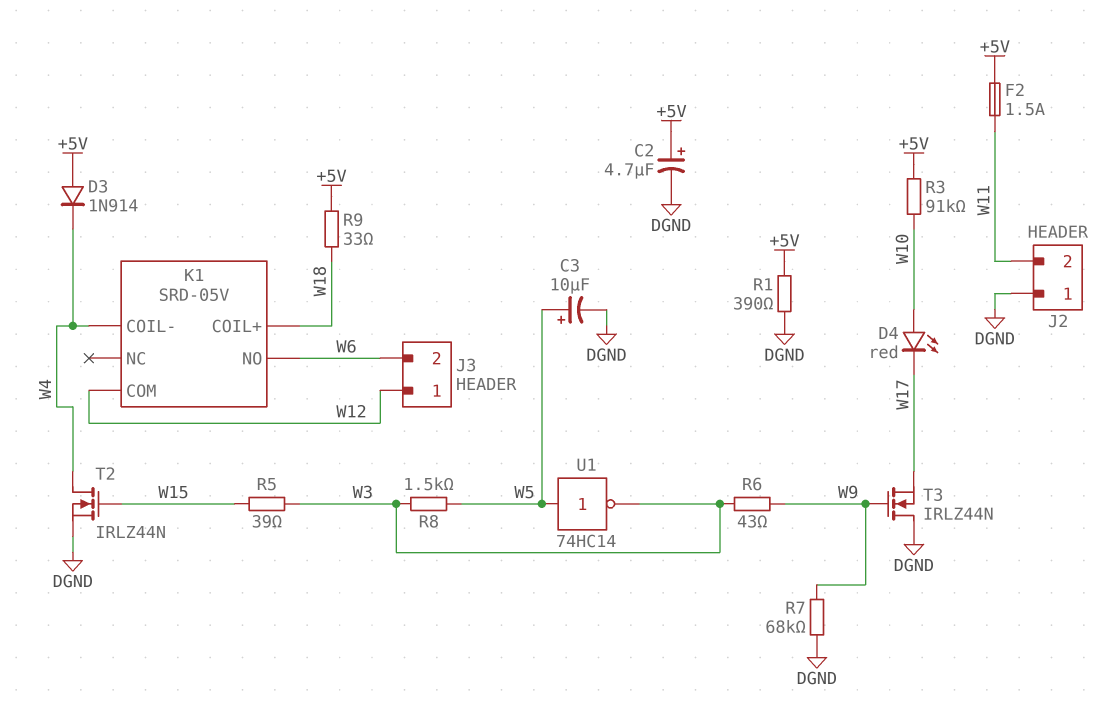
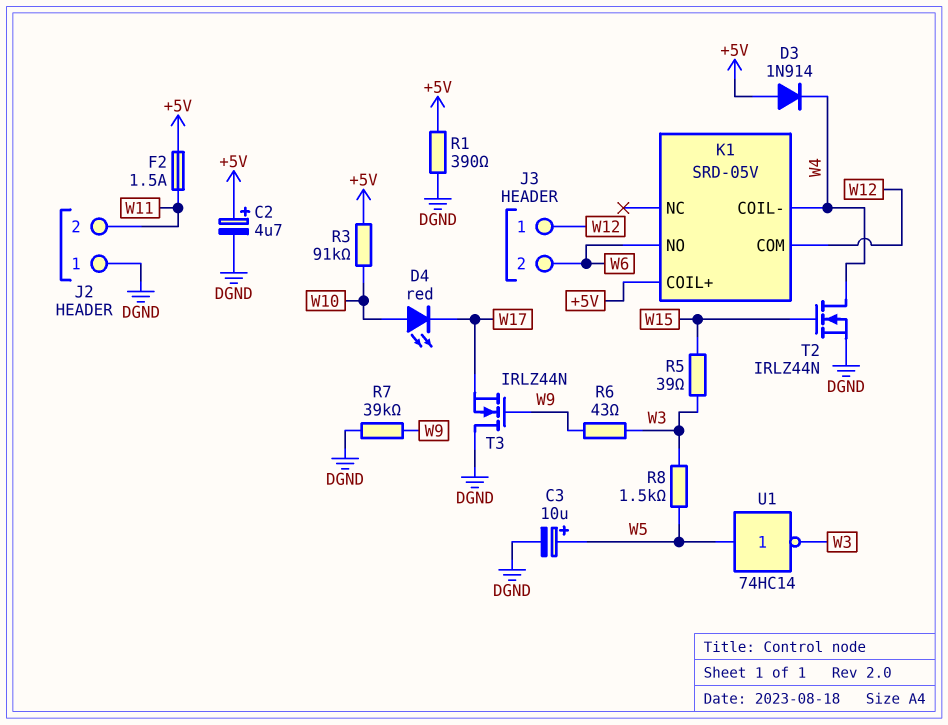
K1 pin COIL+: W18 -> +5V
R7: 68k (DGND, W9) -> 39k (DGND, W9)
R9: 33 (+5V, W18) -> none

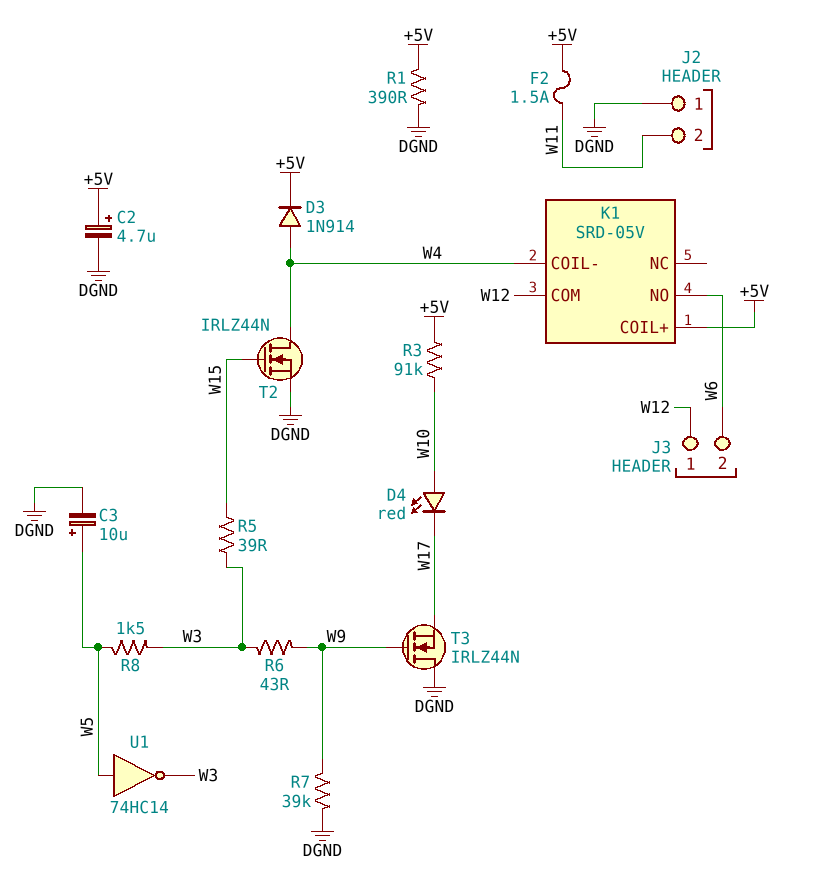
D3: diode 1N914 (A +5V, K W4) -> diode 1N914 (A W4, K +5V)

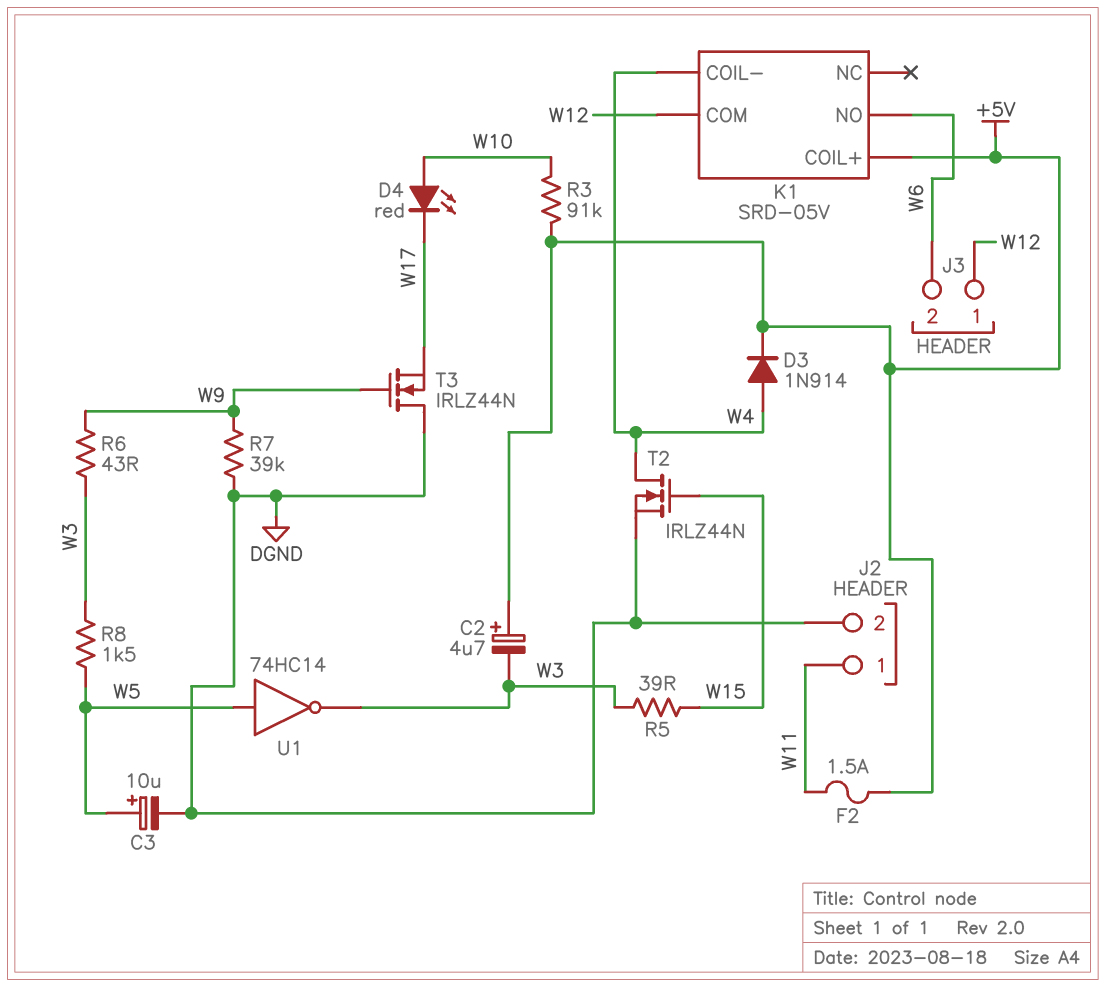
C2: 4.7uF (plus +5V, minus DGND) -> 4.7uF (plus +5V, minus W3)
J2 pin 1: DGND -> W11
J2 pin 2: W11 -> DGND
R1: 390 (+5V, DGND) -> none

